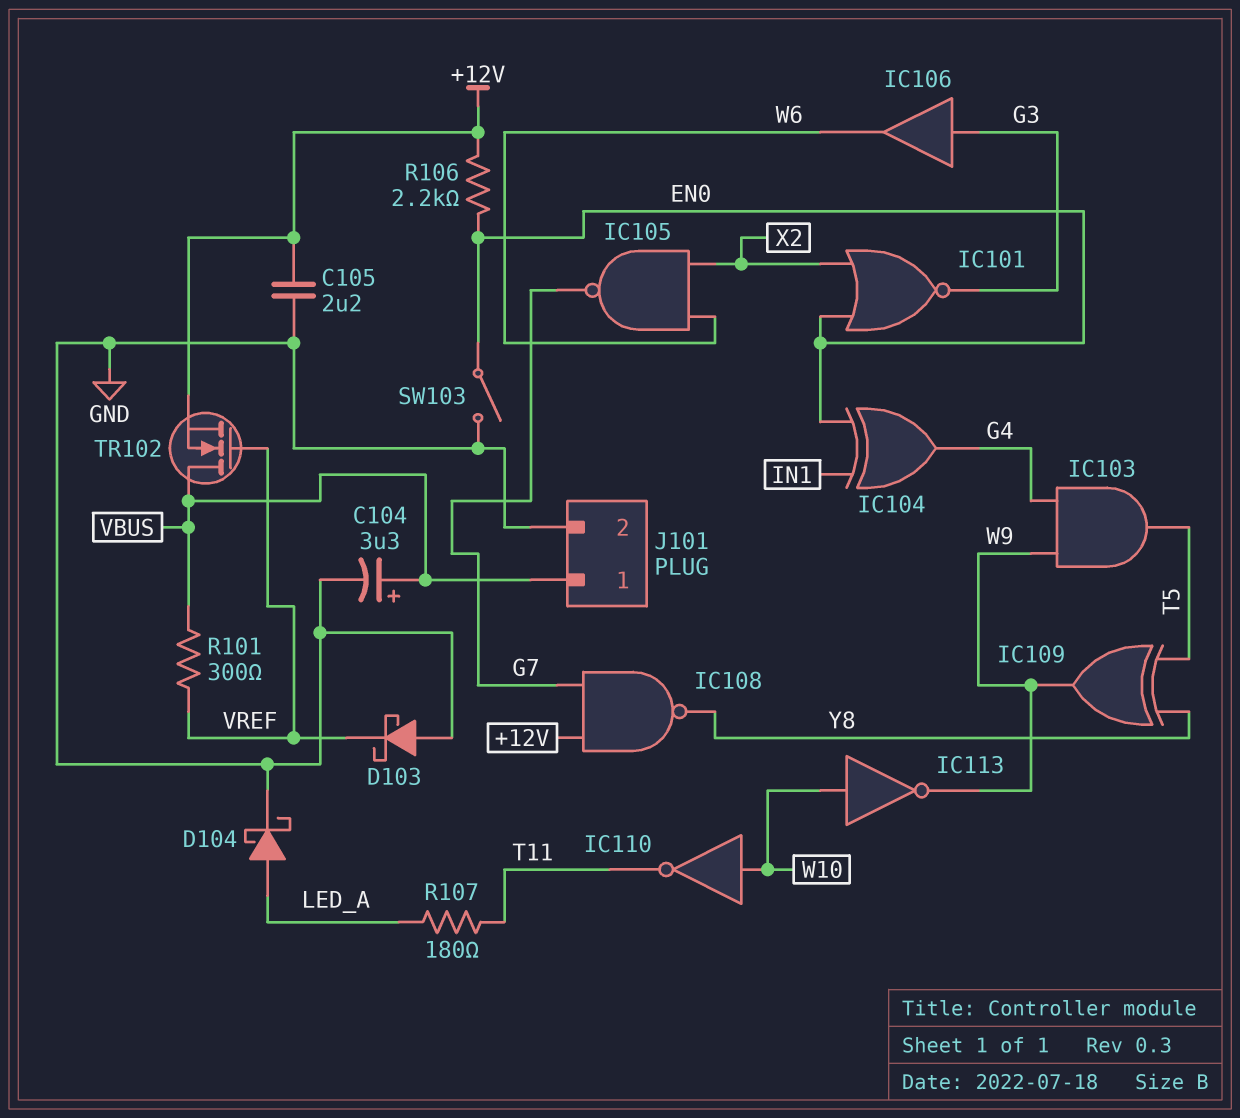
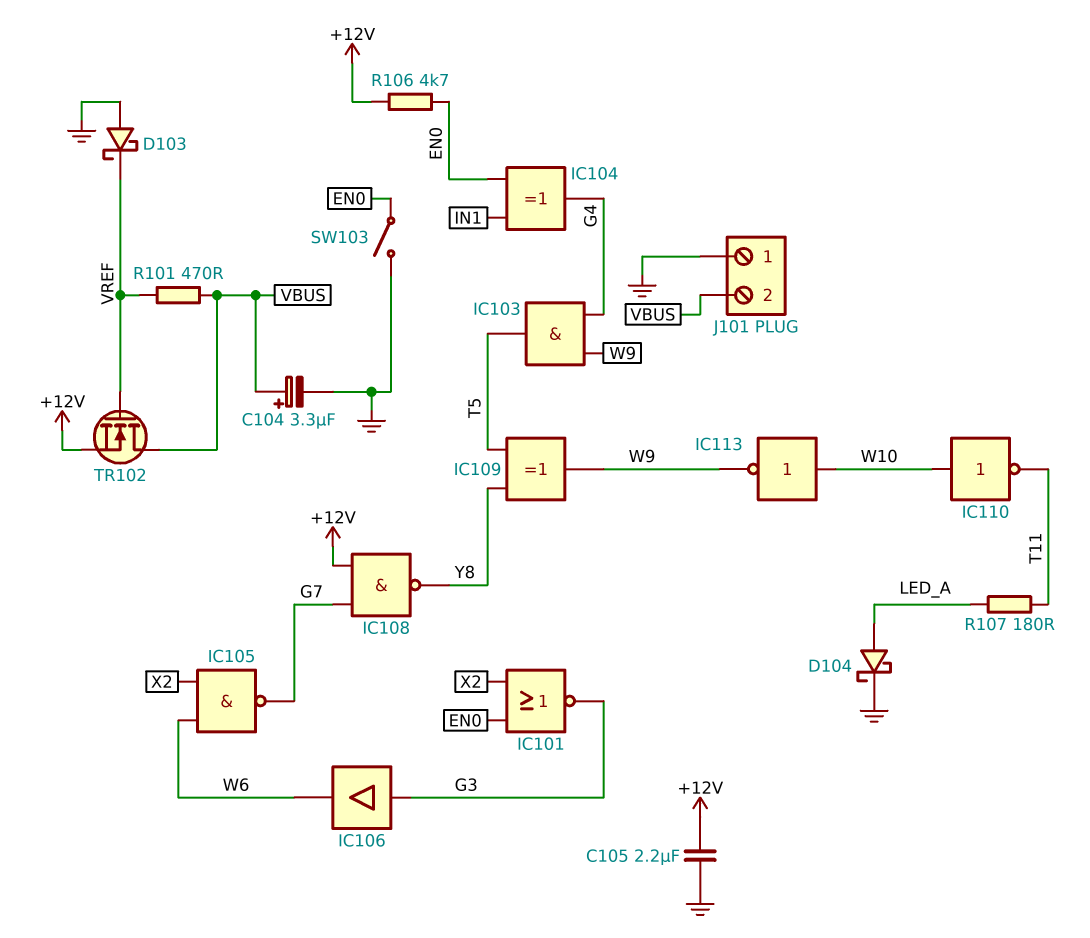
J101 pin 1: VBUS -> GND
J101 pin 2: GND -> VBUS
R101: 300 (VBUS, VREF) -> 470 (VBUS, VREF)
R106: 2.2k (+12V, EN0) -> 4.7k (+12V, EN0)

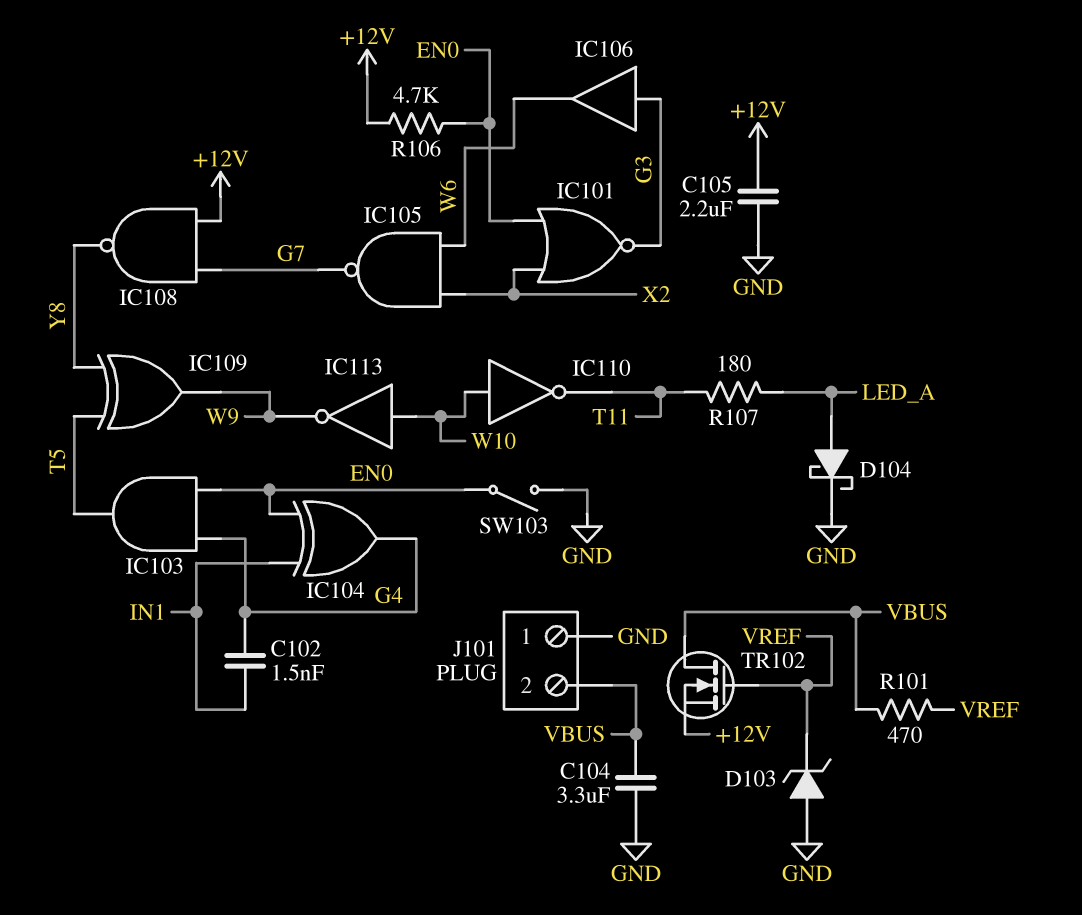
C102: none -> 1.5nF (G4, IN1)
C104: 3.3uF (plus VBUS, minus GND) -> 3.3uF (GND, VBUS)
D103: schottky (A GND, K VREF) -> zener (A GND, K VREF)
IC103: AND (in G4, in W9, out T5) -> AND (in EN0, in G4, out T5)

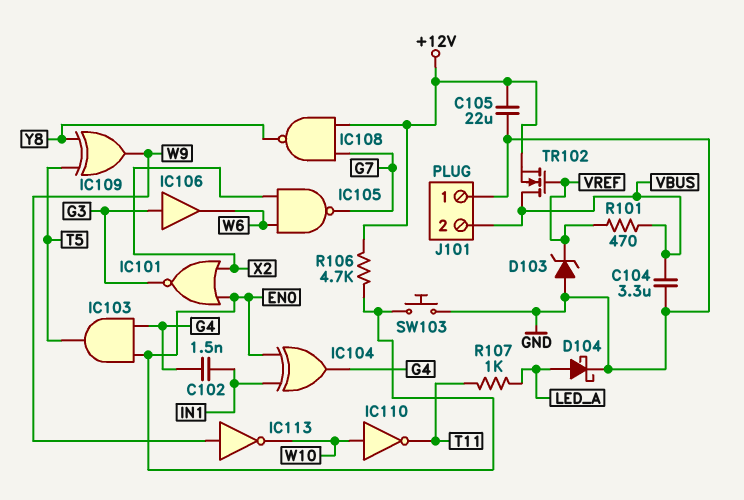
C105: 2.2uF (+12V, GND) -> 22uF (+12V, GND)
IC113: NOT (in W10, out W9) -> NOT (in W9, out W10)
R107: 180 (LED_A, T11) -> 1k (LED_A, T11)
SW103: switch (EN0, GND) -> button (EN0, GND)

